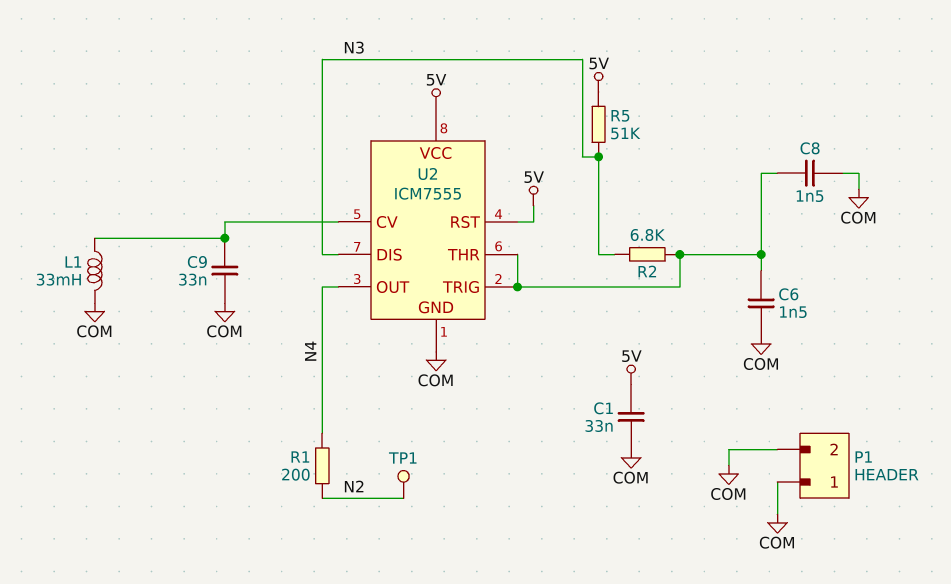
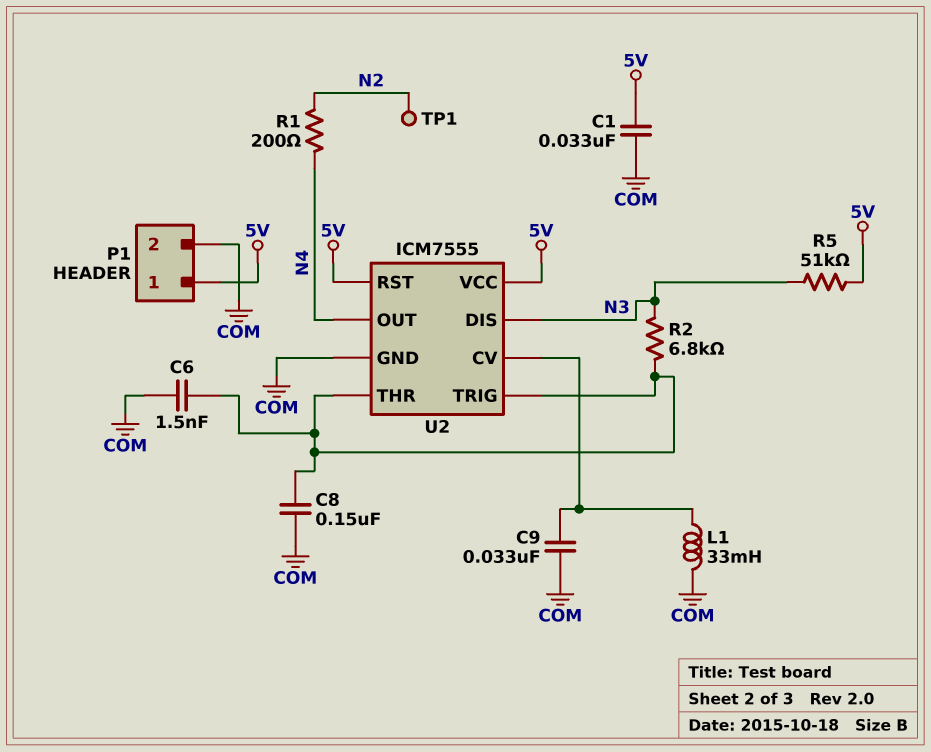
C8: 1.5nF (COM, U2/THR) -> 150nF (COM, U2/THR)
P1 pin 1: COM -> 5V

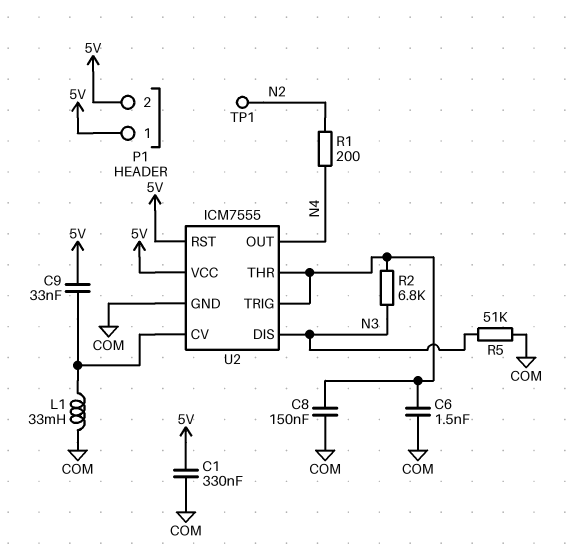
C1: 33nF (5V, COM) -> 330nF (5V, COM)
C9: 33nF (COM, U2/CV) -> 33nF (5V, U2/CV)
P1 pin 2: COM -> 5V
R5: 51k (5V, N3) -> 51k (COM, N3)

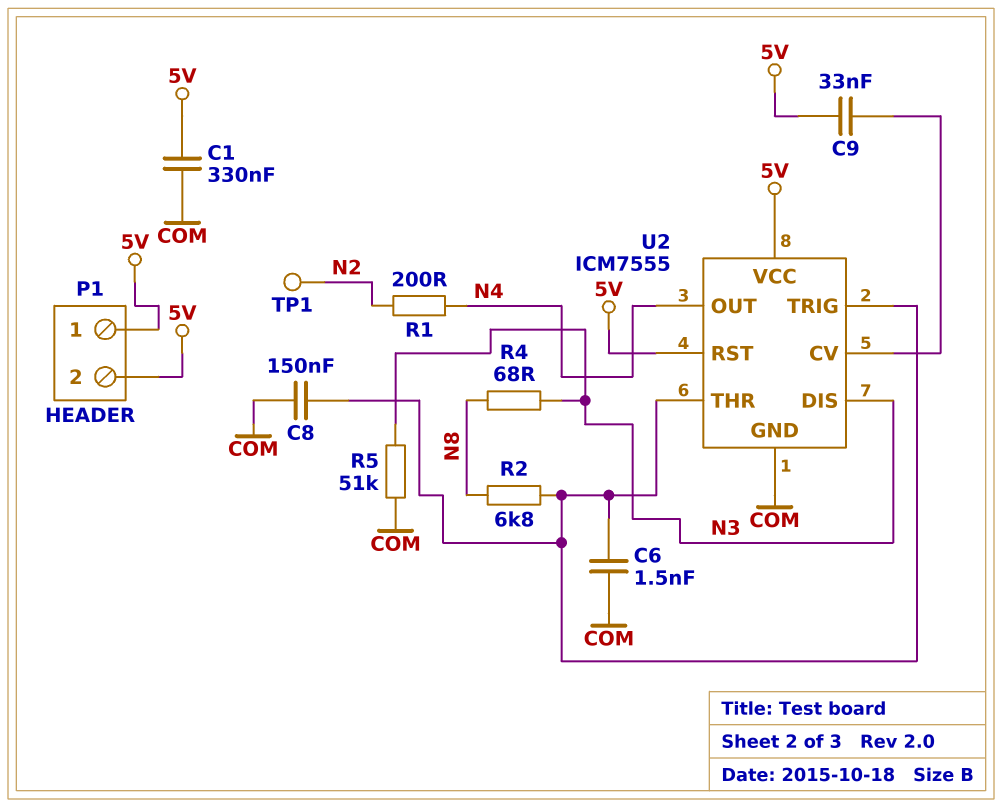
L1: 33mH (COM, U2/CV) -> none
R2: 6.8k (N3, U2/THR) -> 6.8k (N8, U2/THR)
R4: none -> 68 (N3, N8)

